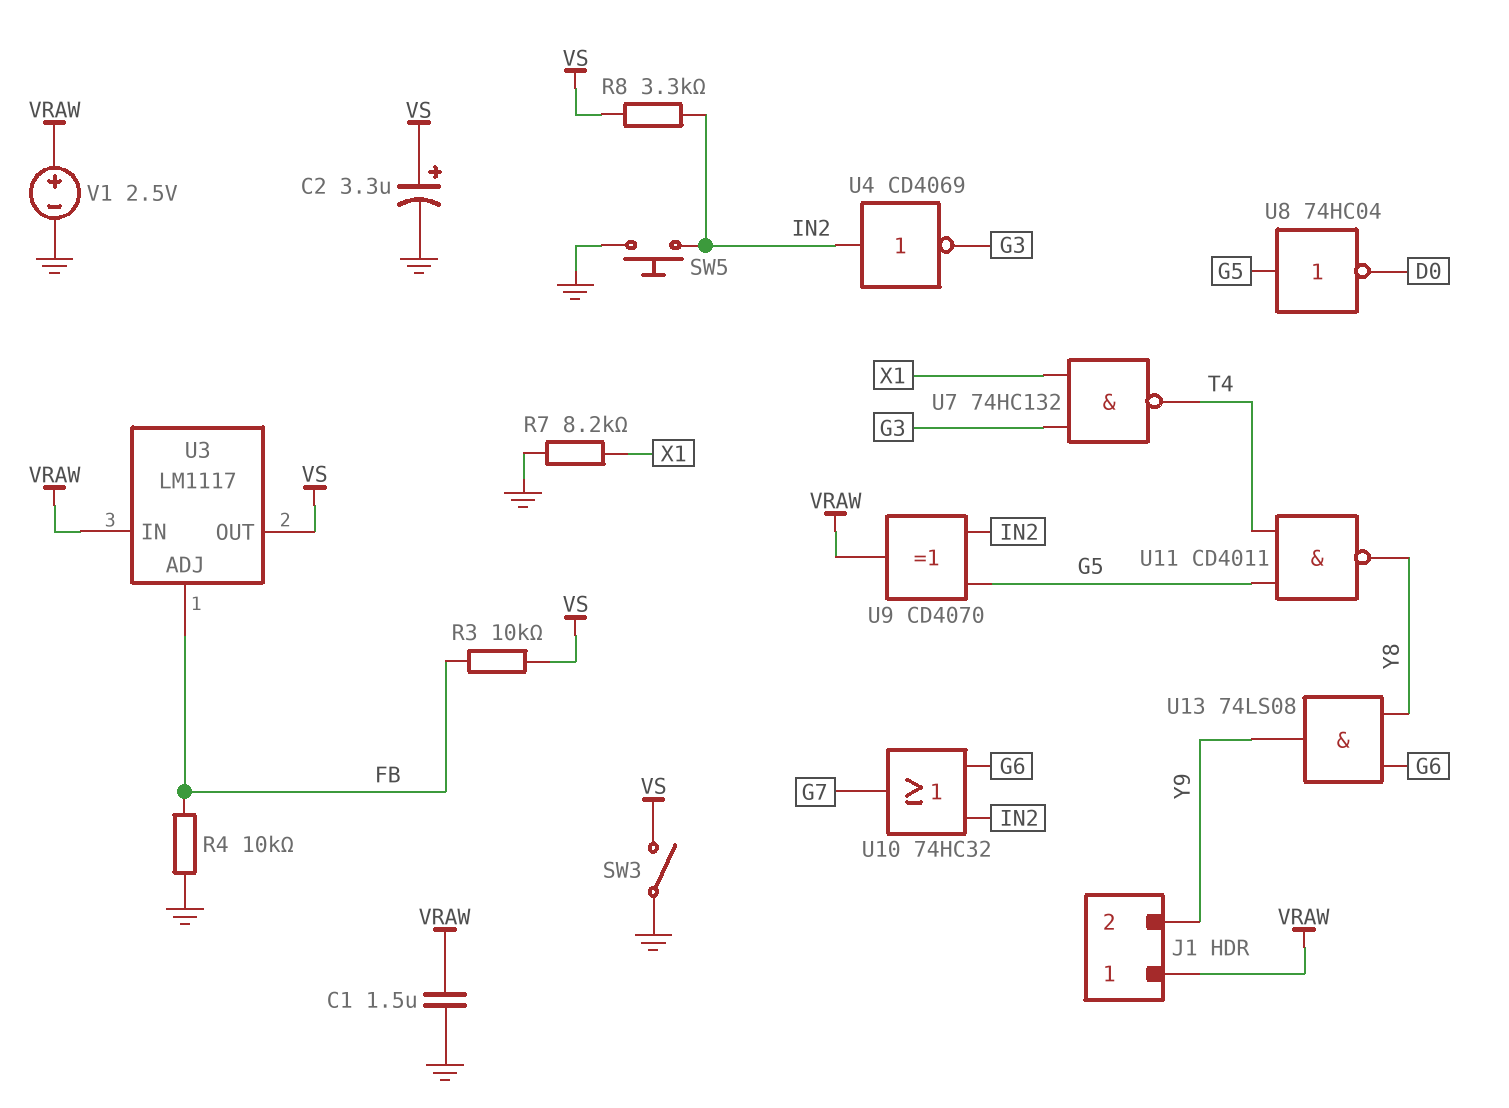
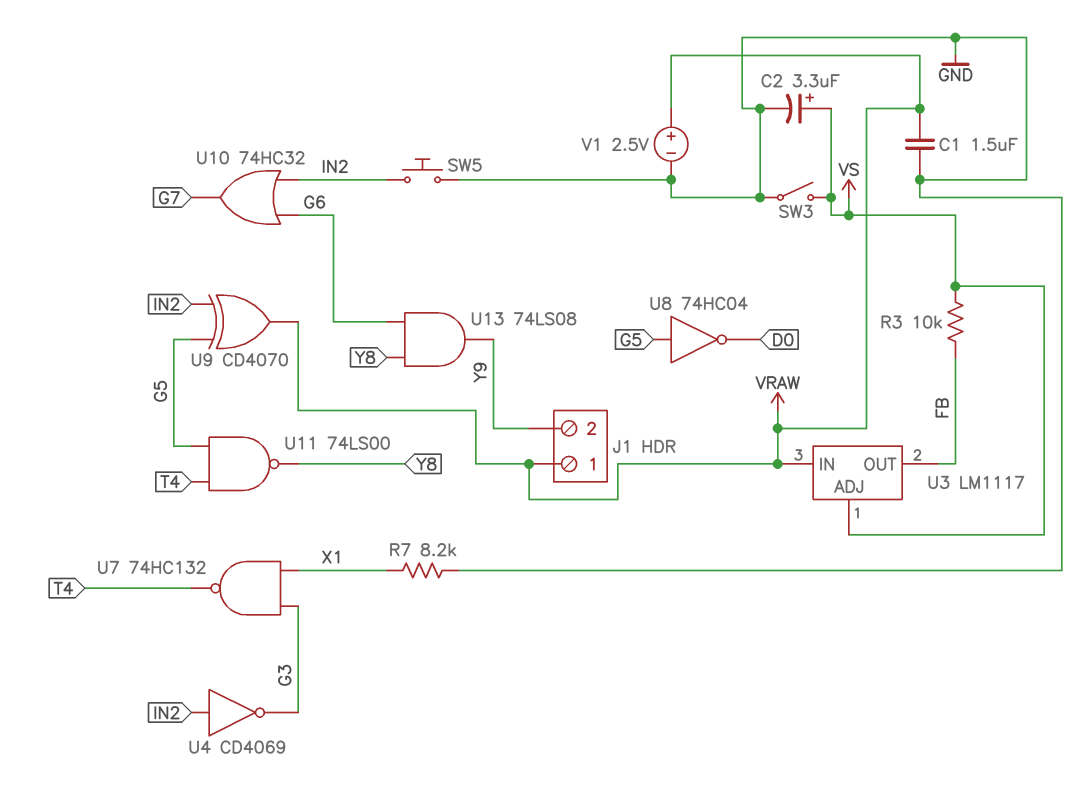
R4: 10k (FB, GND) -> none
R8: 3.3k (IN2, VS) -> none
U3 pin ADJ: FB -> VS
U3 pin OUT: VS -> FB
U11: NAND CD4011 (in G5, in T4, out Y8) -> NAND 74LS00 (in G5, in T4, out Y8)

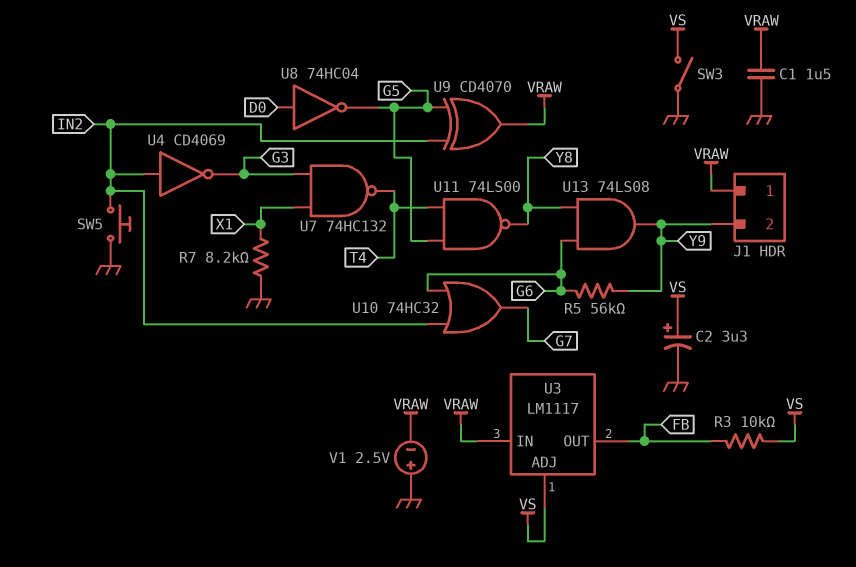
R5: none -> 56k (G6, Y9)
U8: NOT 74HC04 (in G5, out D0) -> NOT 74HC04 (in D0, out G5)
V1: 2.5V (plus VRAW, minus GND) -> 2.5V (plus GND, minus VRAW)

